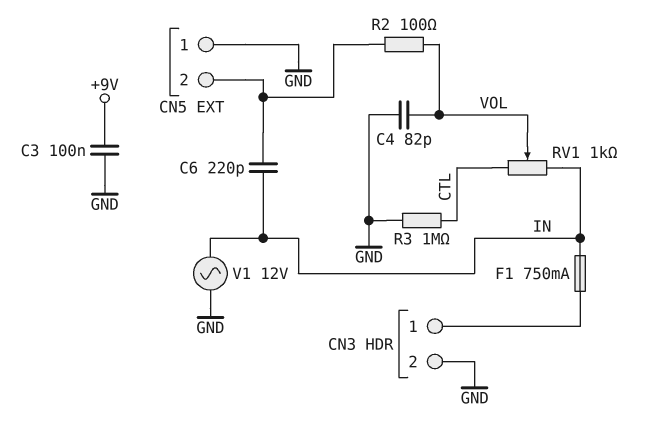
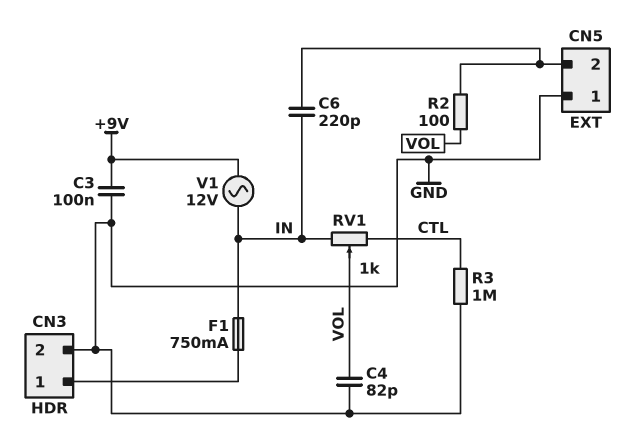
V1: AC 12V (GND, IN) -> AC 12V (+9V, IN)

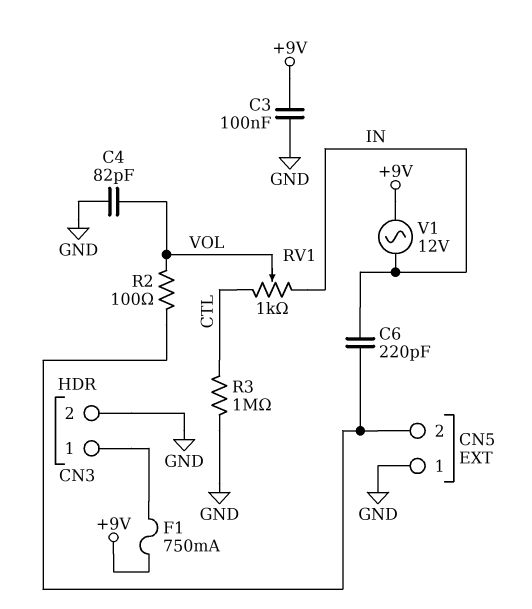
F1: 750mA (CN3/1, IN) -> 750mA (+9V, CN3/1)

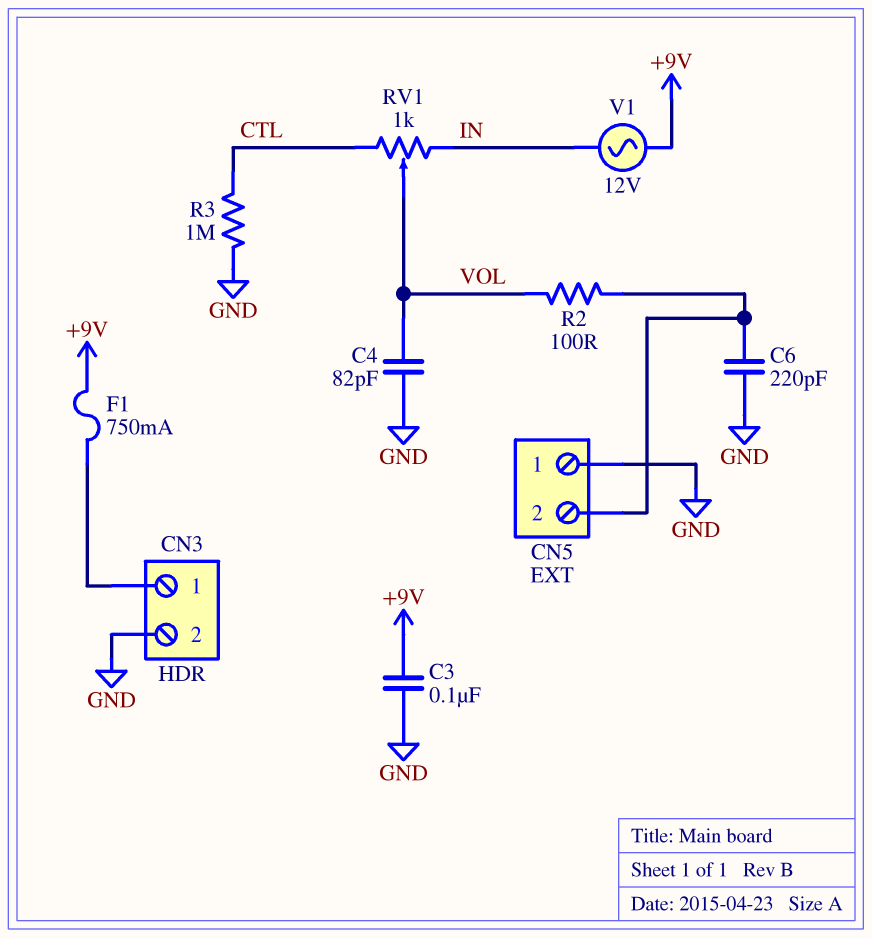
C6: 220pF (CN5/2, IN) -> 220pF (CN5/2, GND)

